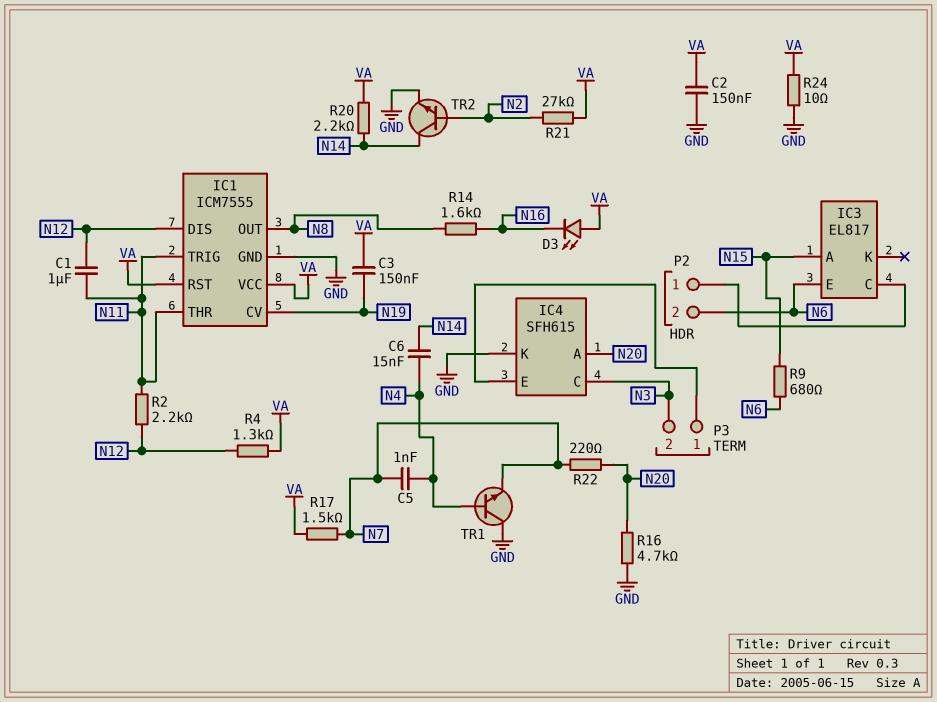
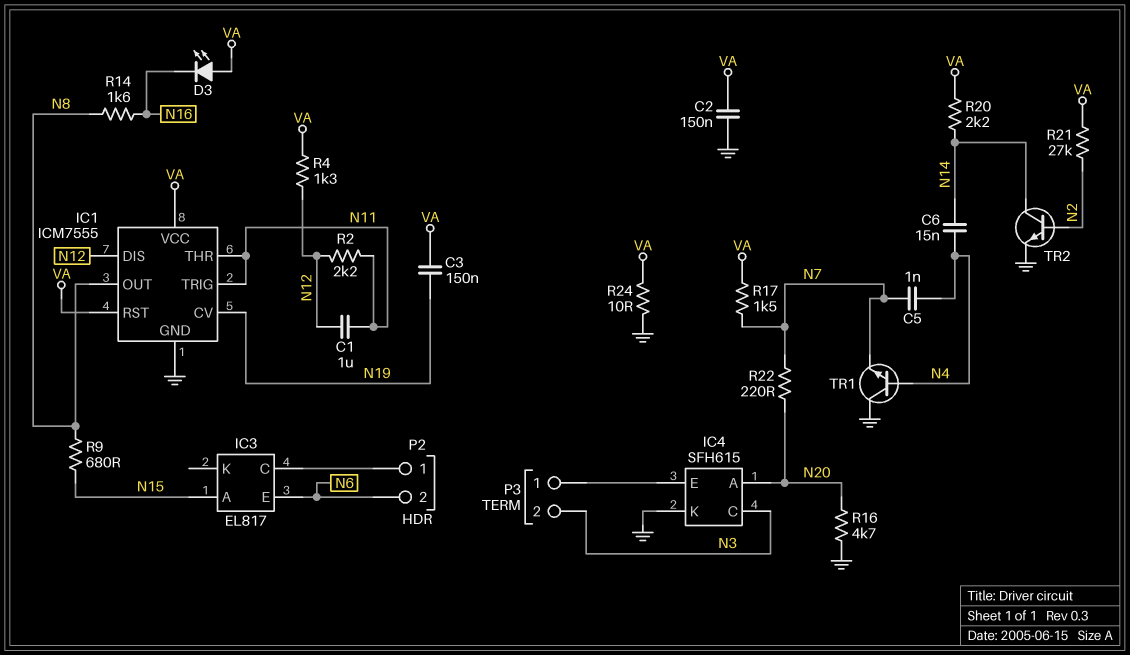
R9: 680 (N6, N15) -> 680 (N8, N15)

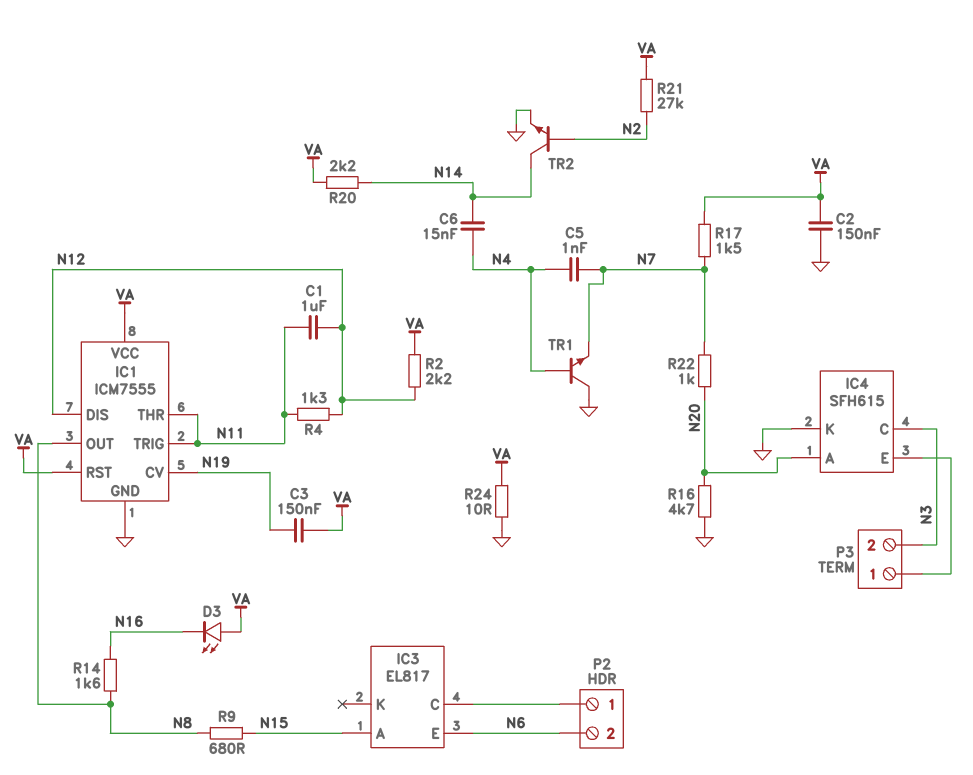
R2: 2.2k (N11, N12) -> 2.2k (N12, VA)
R4: 1.3k (N12, VA) -> 1.3k (N11, N12)
R22: 220 (N7, N20) -> 1k (N7, N20)

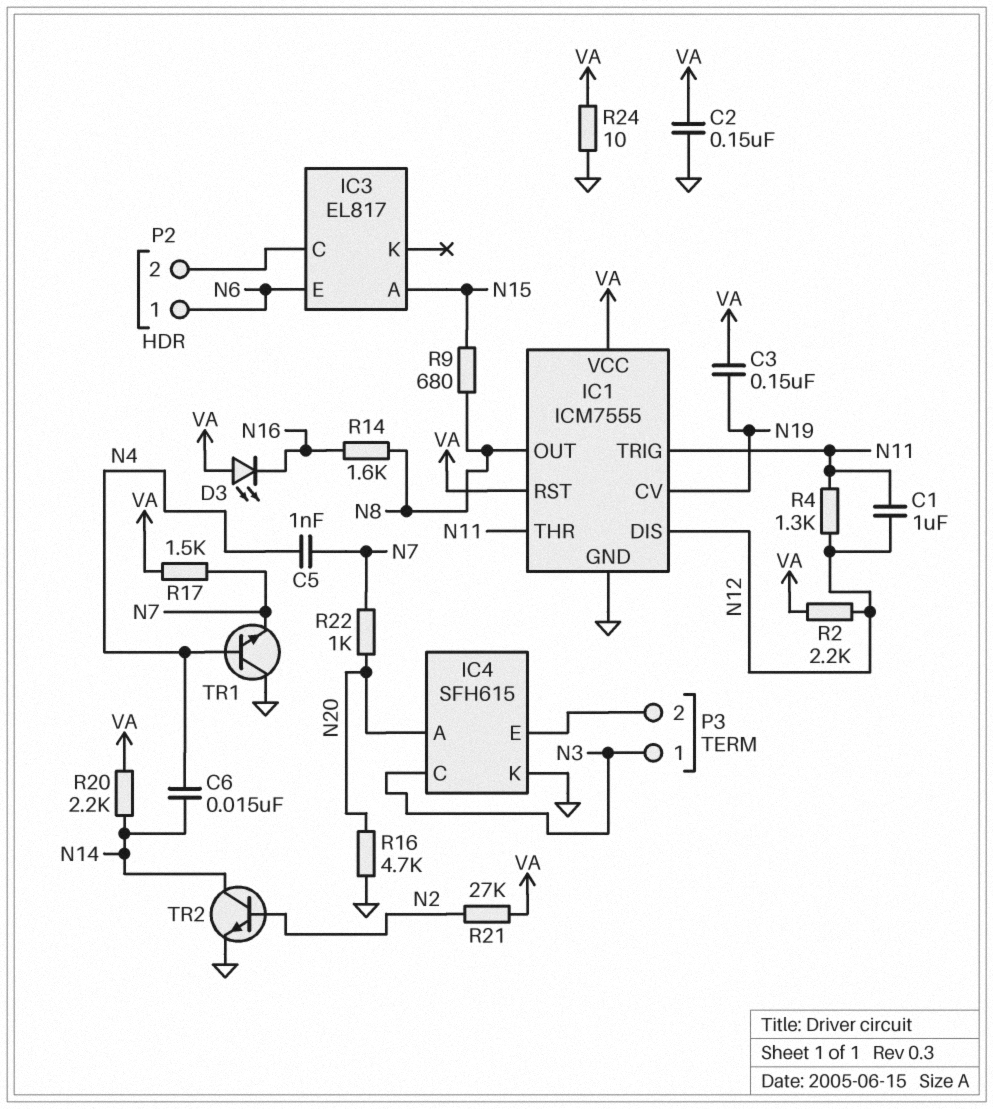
P2 pin 1: IC3/C -> N6
P2 pin 2: N6 -> IC3/C
P3 pin 1: IC4/E -> N3
P3 pin 2: N3 -> IC4/E

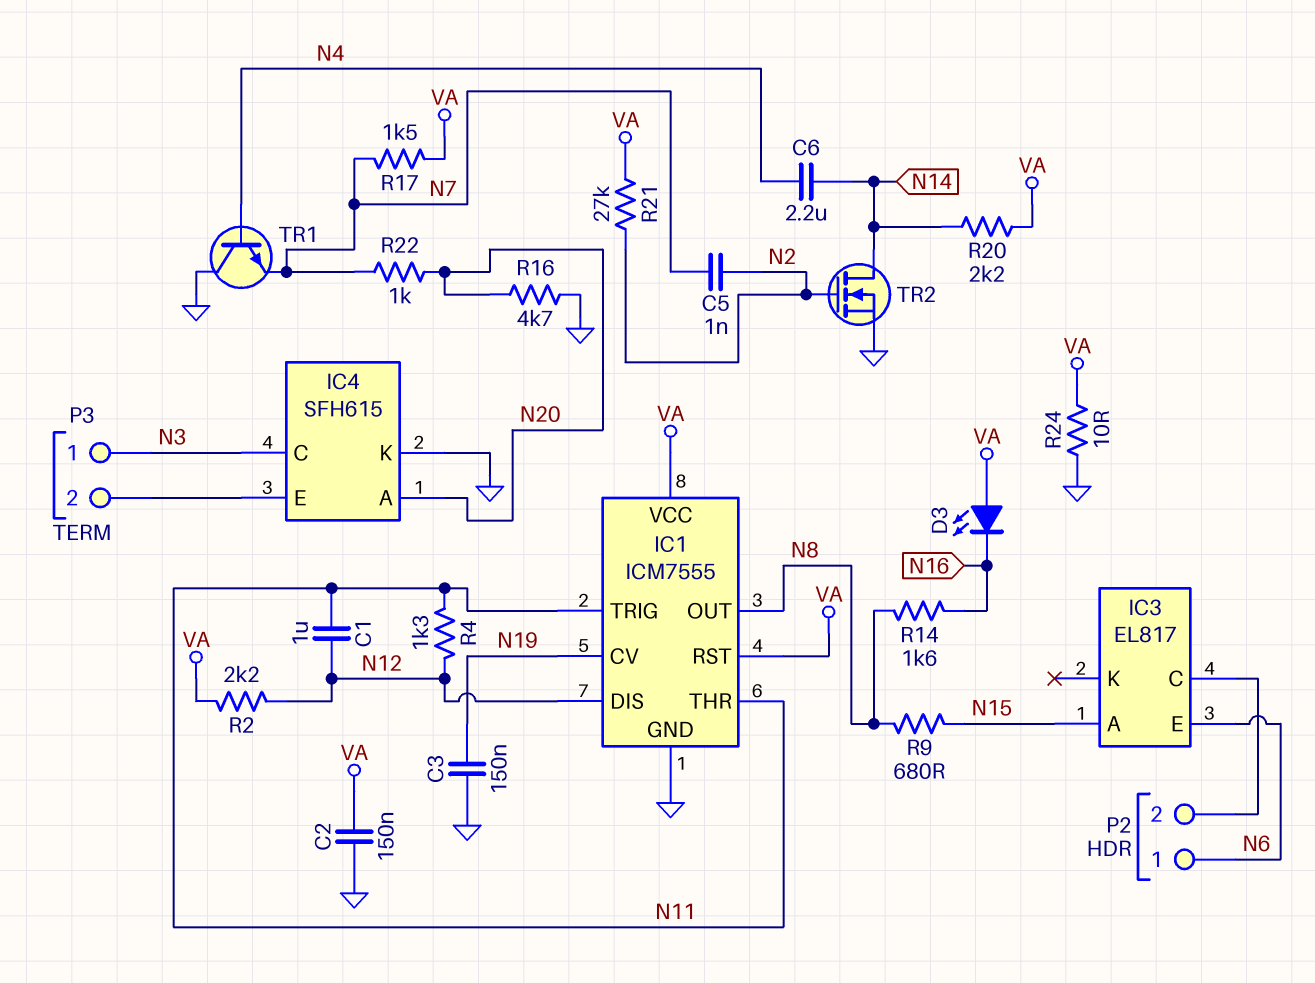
C3: 150nF (N19, VA) -> 150nF (GND, N19)
C5: 1nF (N4, N7) -> 1nF (N2, N7)
C6: 15nF (N4, N14) -> 2.2uF (N4, N14)
TR2: NPN (B N2, C N14, E GND) -> NMOS (G N2, D N14, S GND)

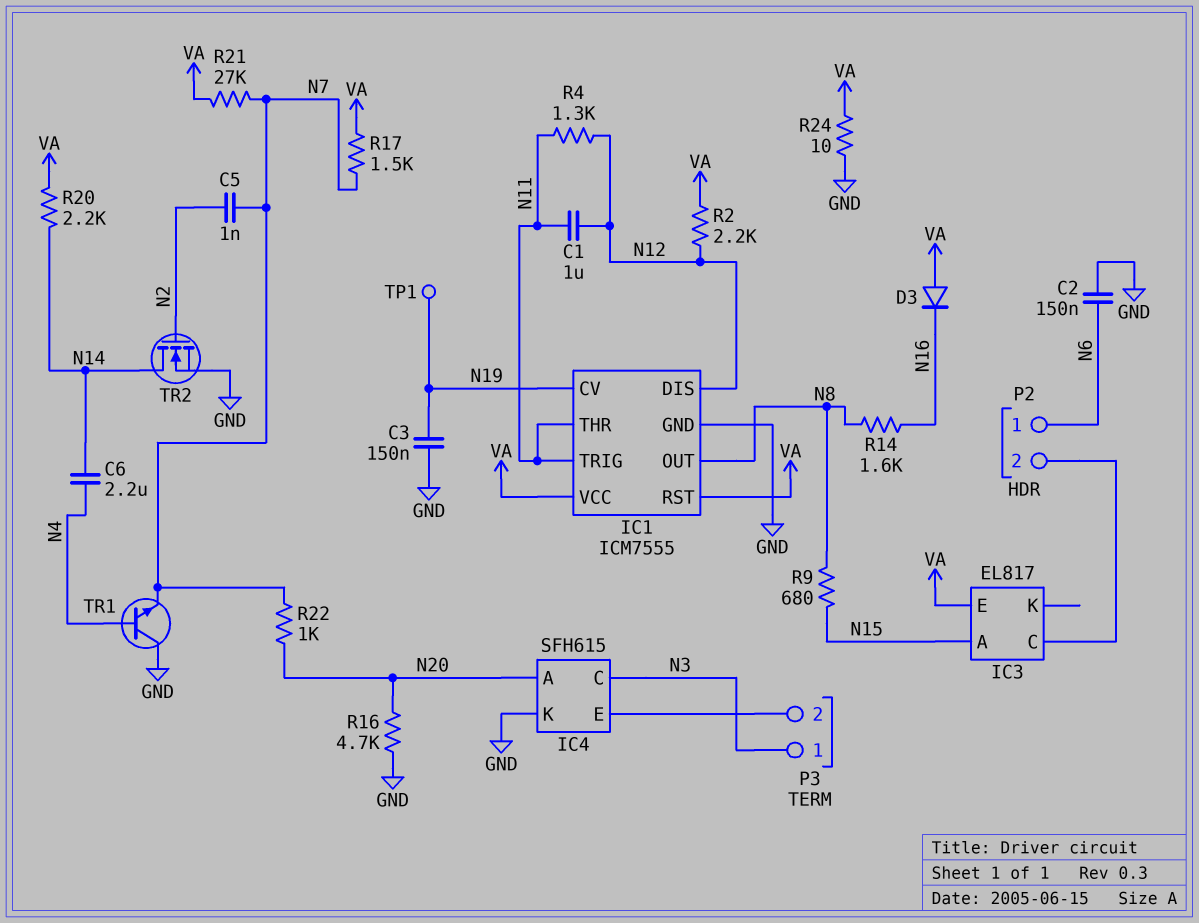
C2: 150nF (GND, VA) -> 150nF (GND, N6)
D3: LED (A VA, K N16) -> diode (A VA, K N16)
IC3 pin E: N6 -> VA
R21: 27k (N2, VA) -> 27k (N7, VA)
TP1: none -> test point (N19)

